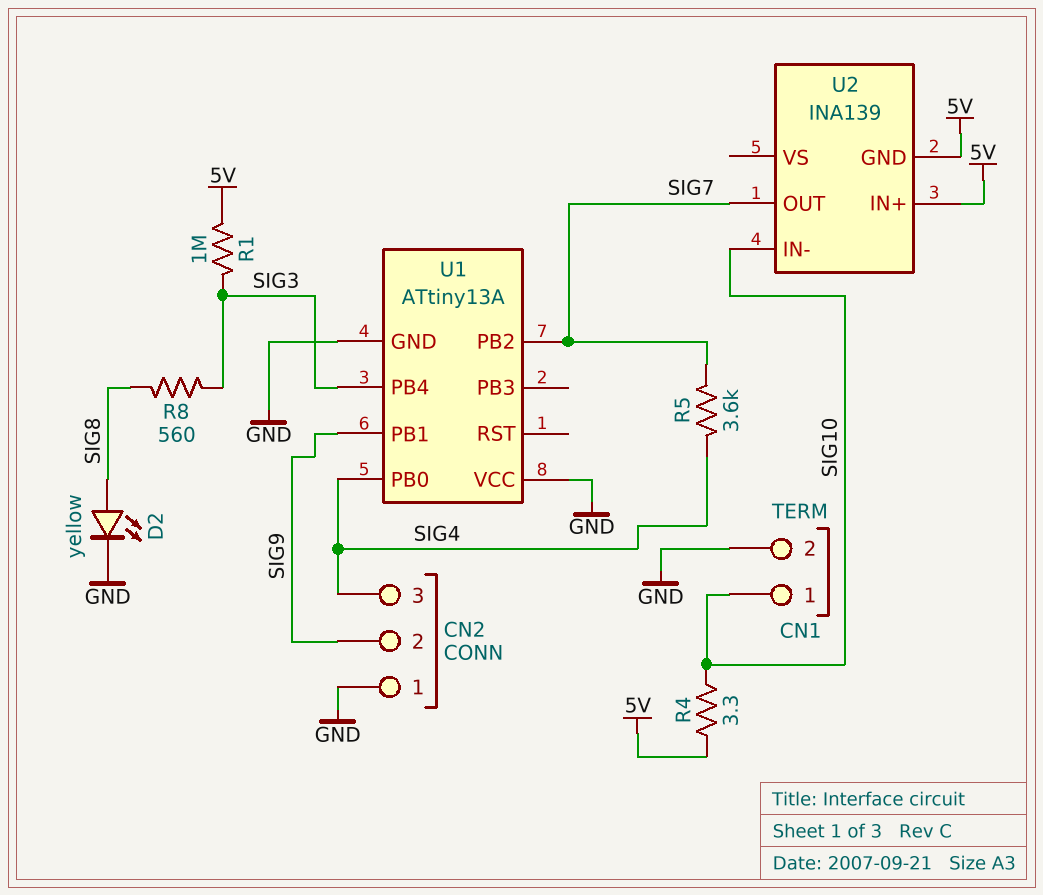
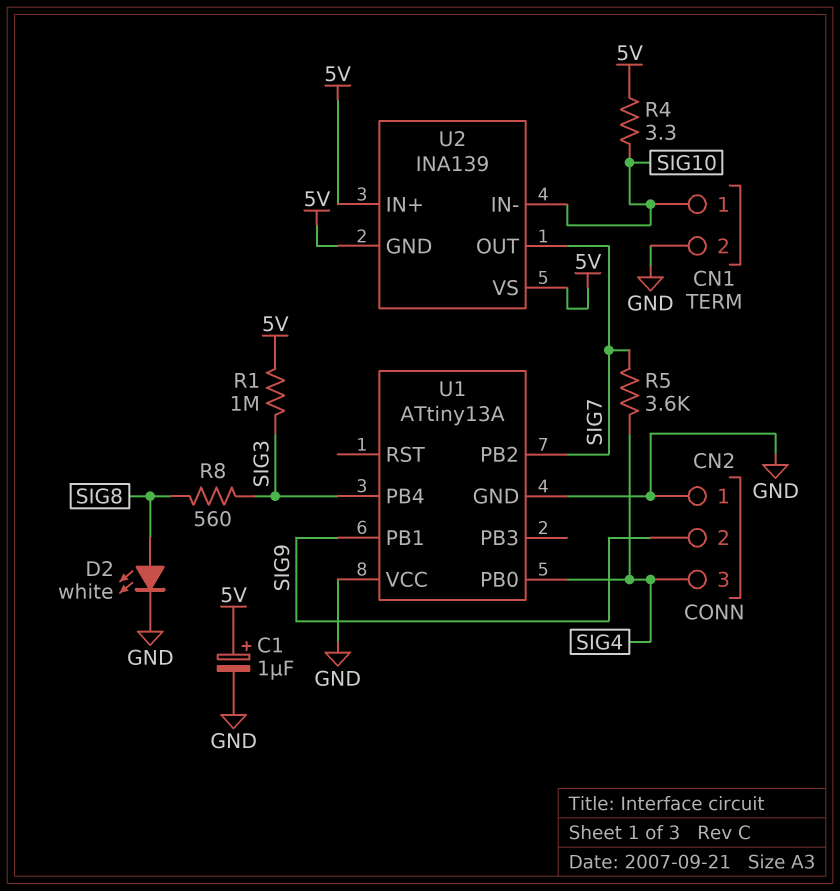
C1: none -> 1uF (plus 5V, minus GND)
D2: LED yellow (A SIG8, K GND) -> LED white (A SIG8, K GND)
U2 pin VS: none -> 5V

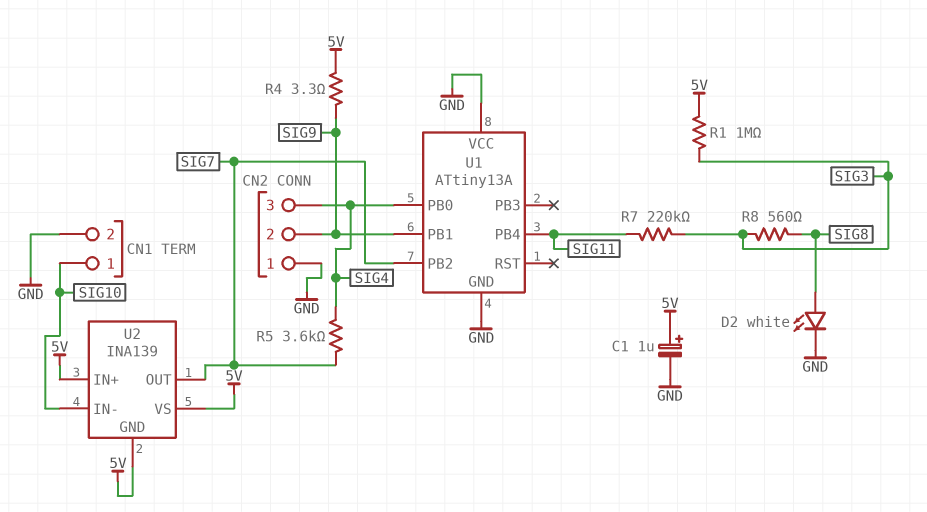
R4: 3.3 (5V, SIG10) -> 3.3 (5V, SIG9)
R7: none -> 220k (SIG3, SIG11)
U1 pin PB4: SIG3 -> SIG11

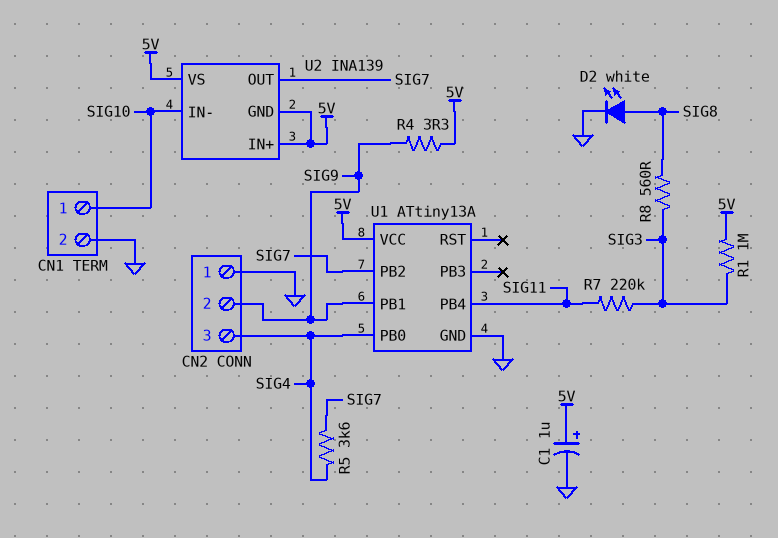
U1 pin VCC: GND -> 5V

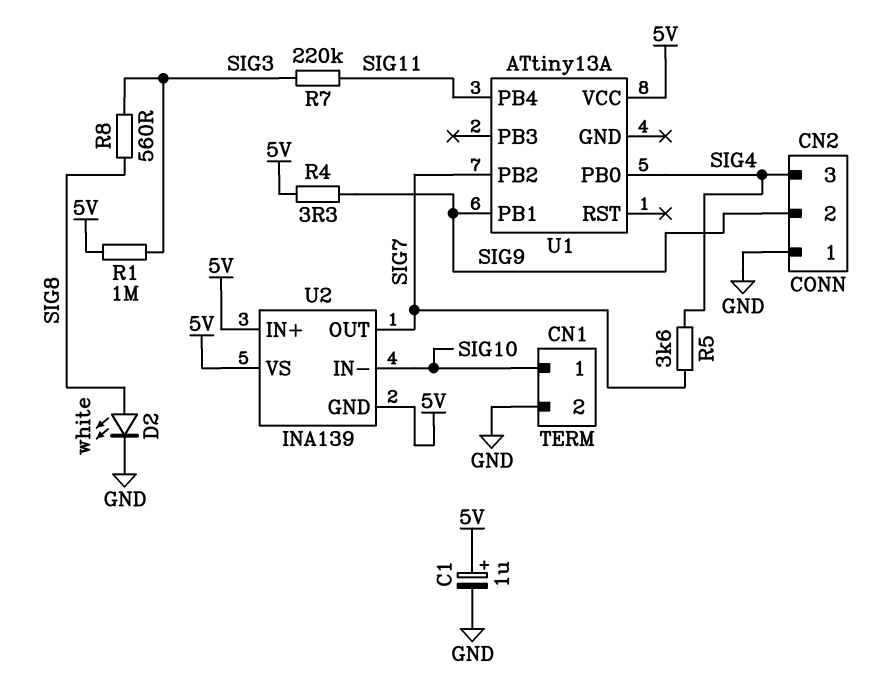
U1 pin GND: GND -> none

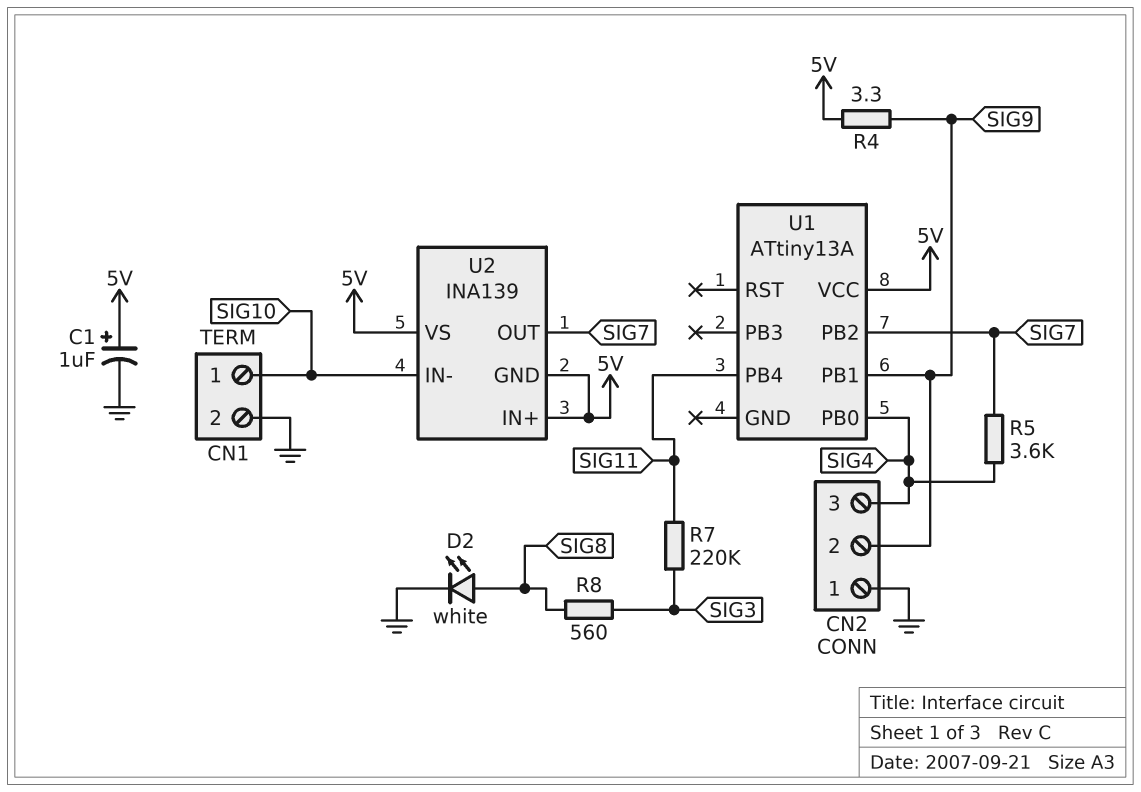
R1: 1M (5V, SIG3) -> none

